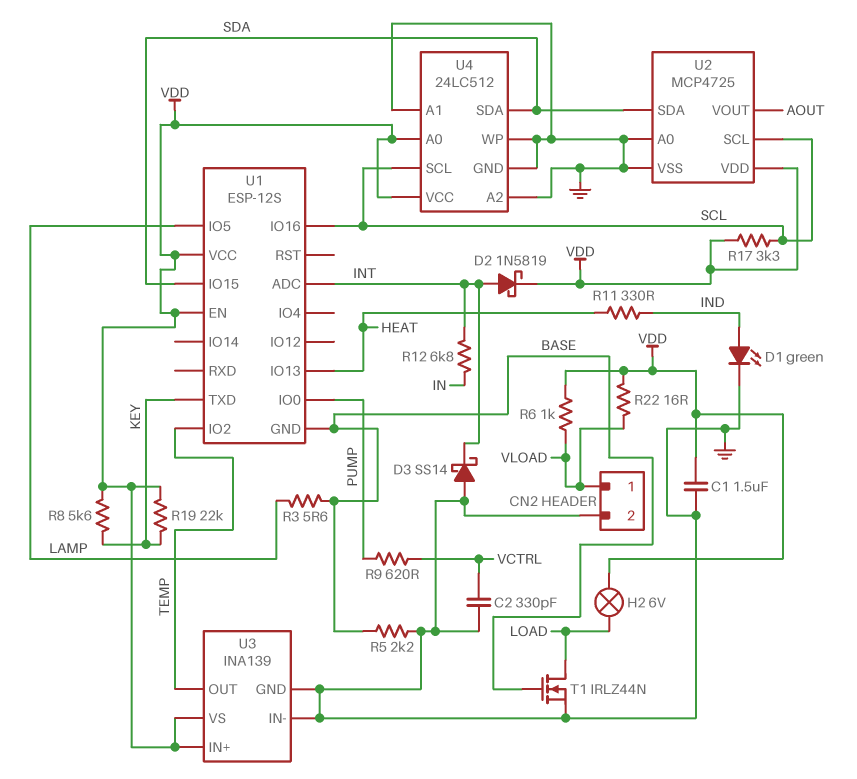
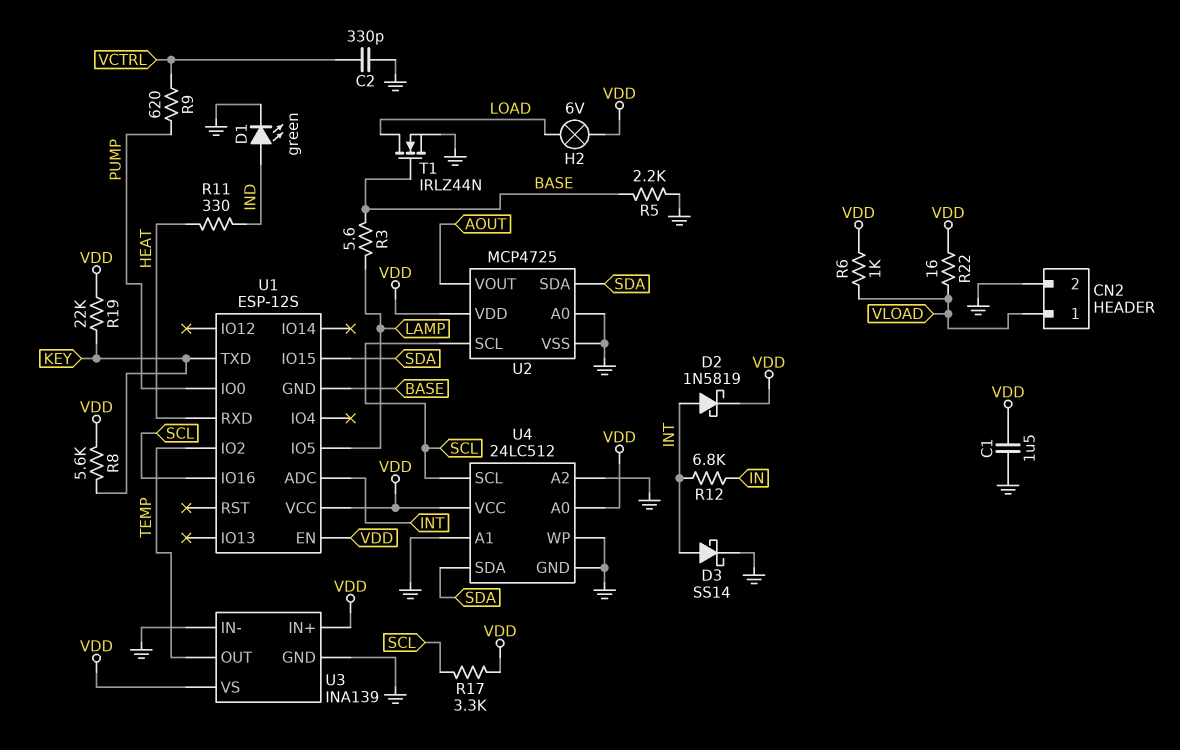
D3: schottky SS14 (A GND, K INT) -> schottky SS14 (A INT, K GND)
U1 pin IO13: HEAT -> none
U1 pin RXD: none -> HEAT

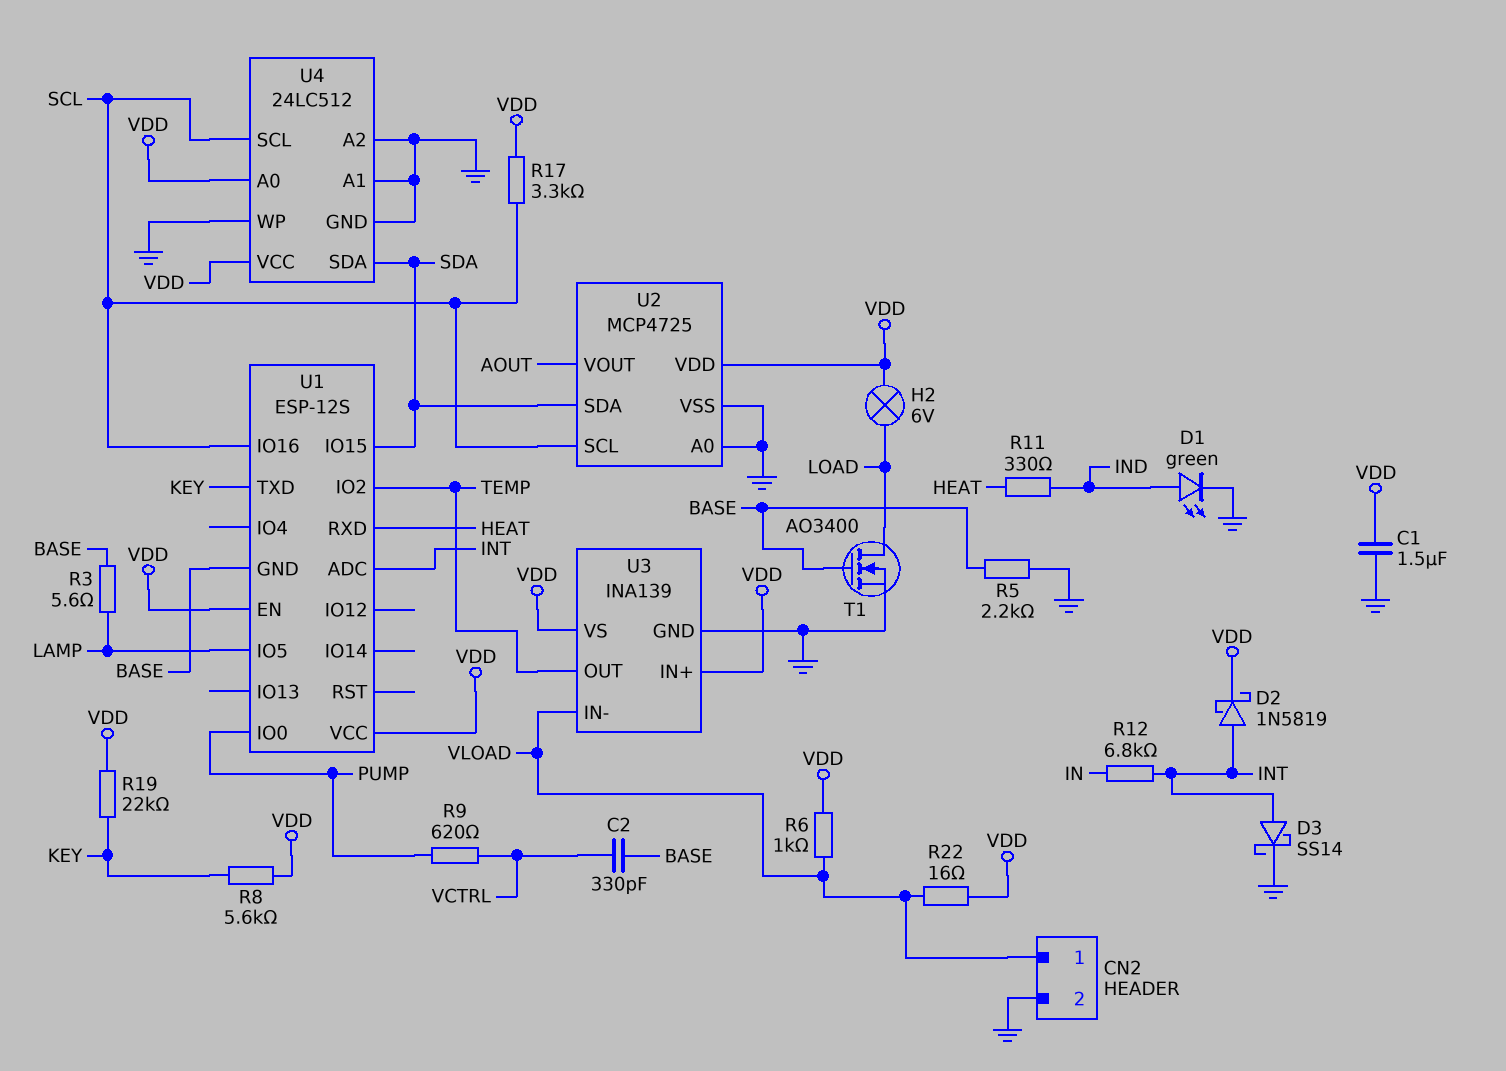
C2: 330pF (GND, VCTRL) -> 330pF (BASE, VCTRL)
T1: NMOS IRLZ44N (G BASE, D LOAD, S GND) -> NMOS AO3400 (G BASE, D LOAD, S GND)
U3 pin IN-: GND -> VLOAD

